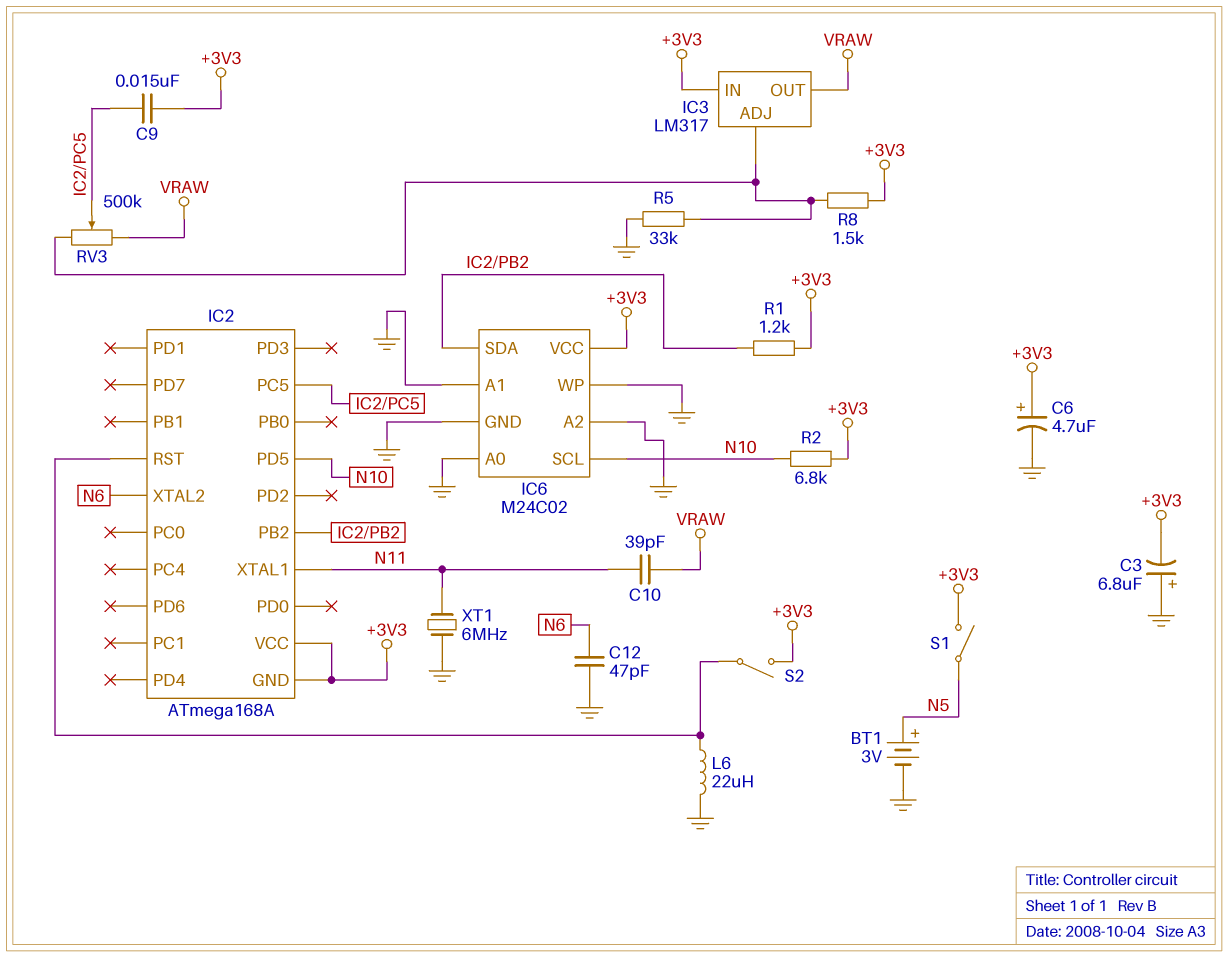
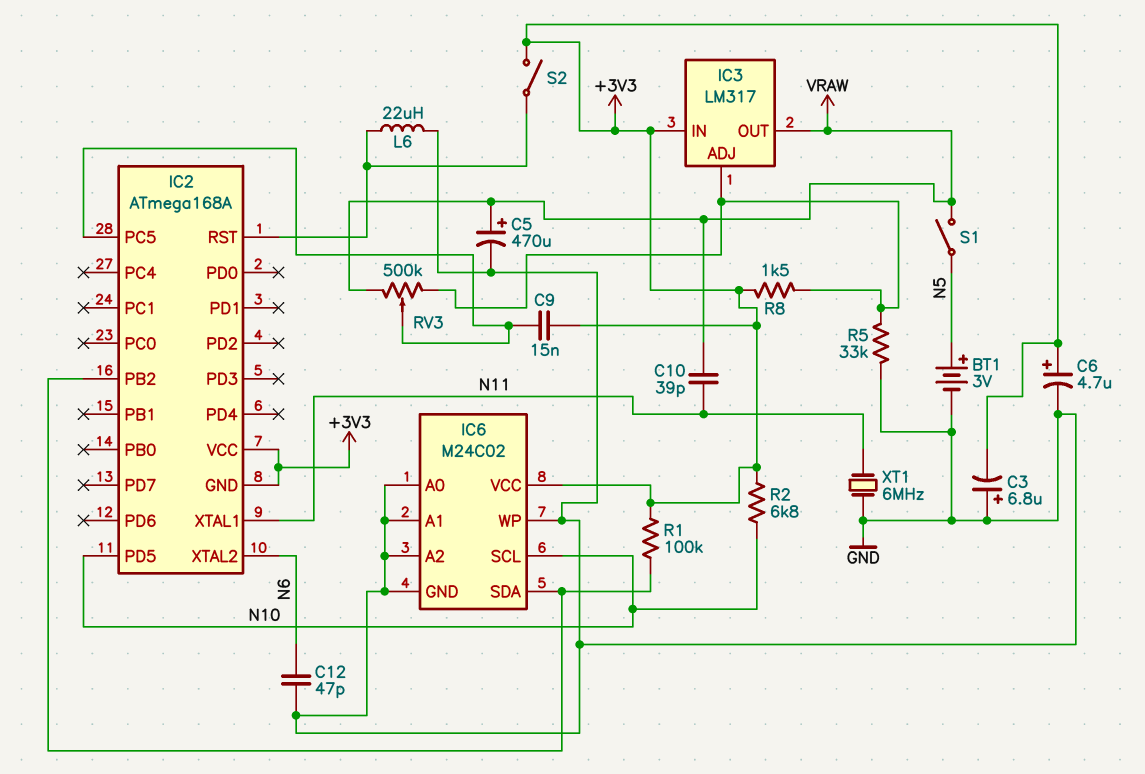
C5: none -> 470uF (plus VRAW, minus GND)
R1: 1.2k (+3V3, IC2/PB2) -> 100k (+3V3, IC2/PB2)
S1: switch (+3V3, N5) -> switch (N5, VRAW)

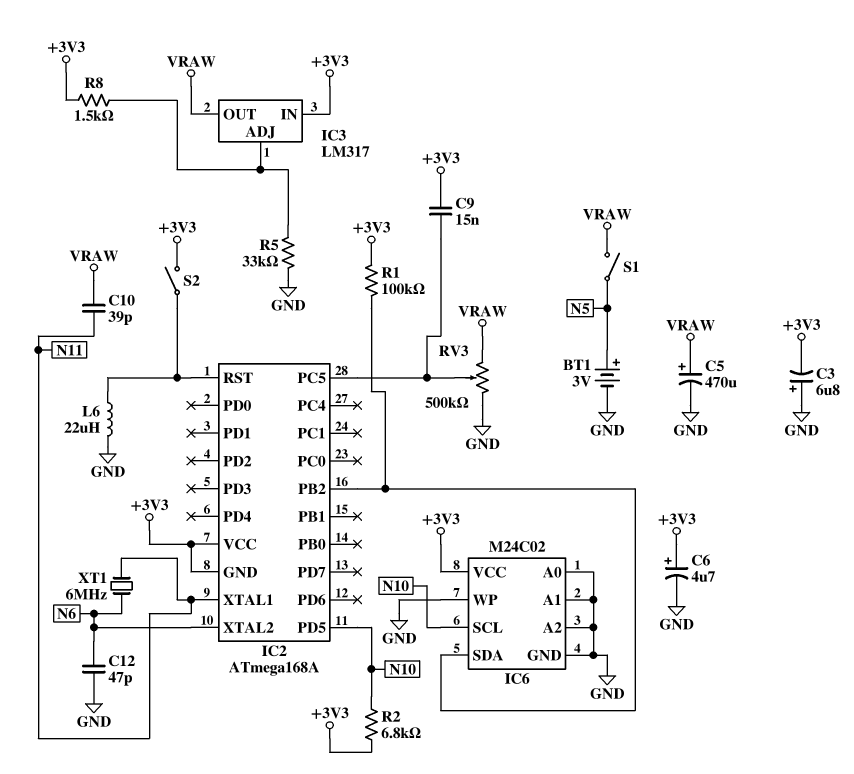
RV3: 500k (IC3/ADJ, VRAW, wiper IC2/PC5) -> 500k (GND, VRAW, wiper IC2/PC5)
XT1: 6MHz (GND, N11) -> 6MHz (N6, N11)

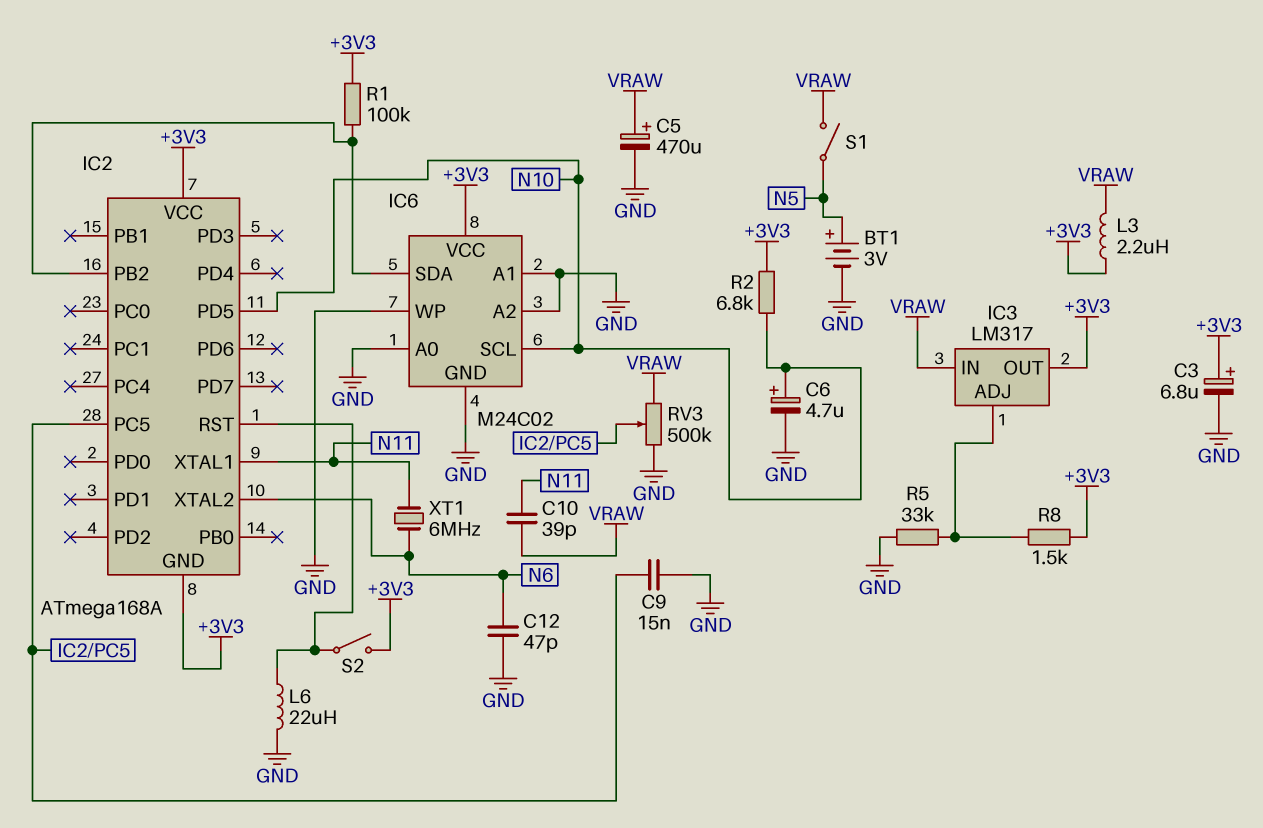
C3: 6.8uF (plus GND, minus +3V3) -> 6.8uF (plus +3V3, minus GND)
C6: 4.7uF (plus +3V3, minus GND) -> 4.7uF (plus N10, minus GND)
C9: 15nF (+3V3, IC2/PC5) -> 15nF (GND, IC2/PC5)
IC3 pin IN: +3V3 -> VRAW
IC3 pin OUT: VRAW -> +3V3
L3: none -> 2.2uH (+3V3, VRAW)

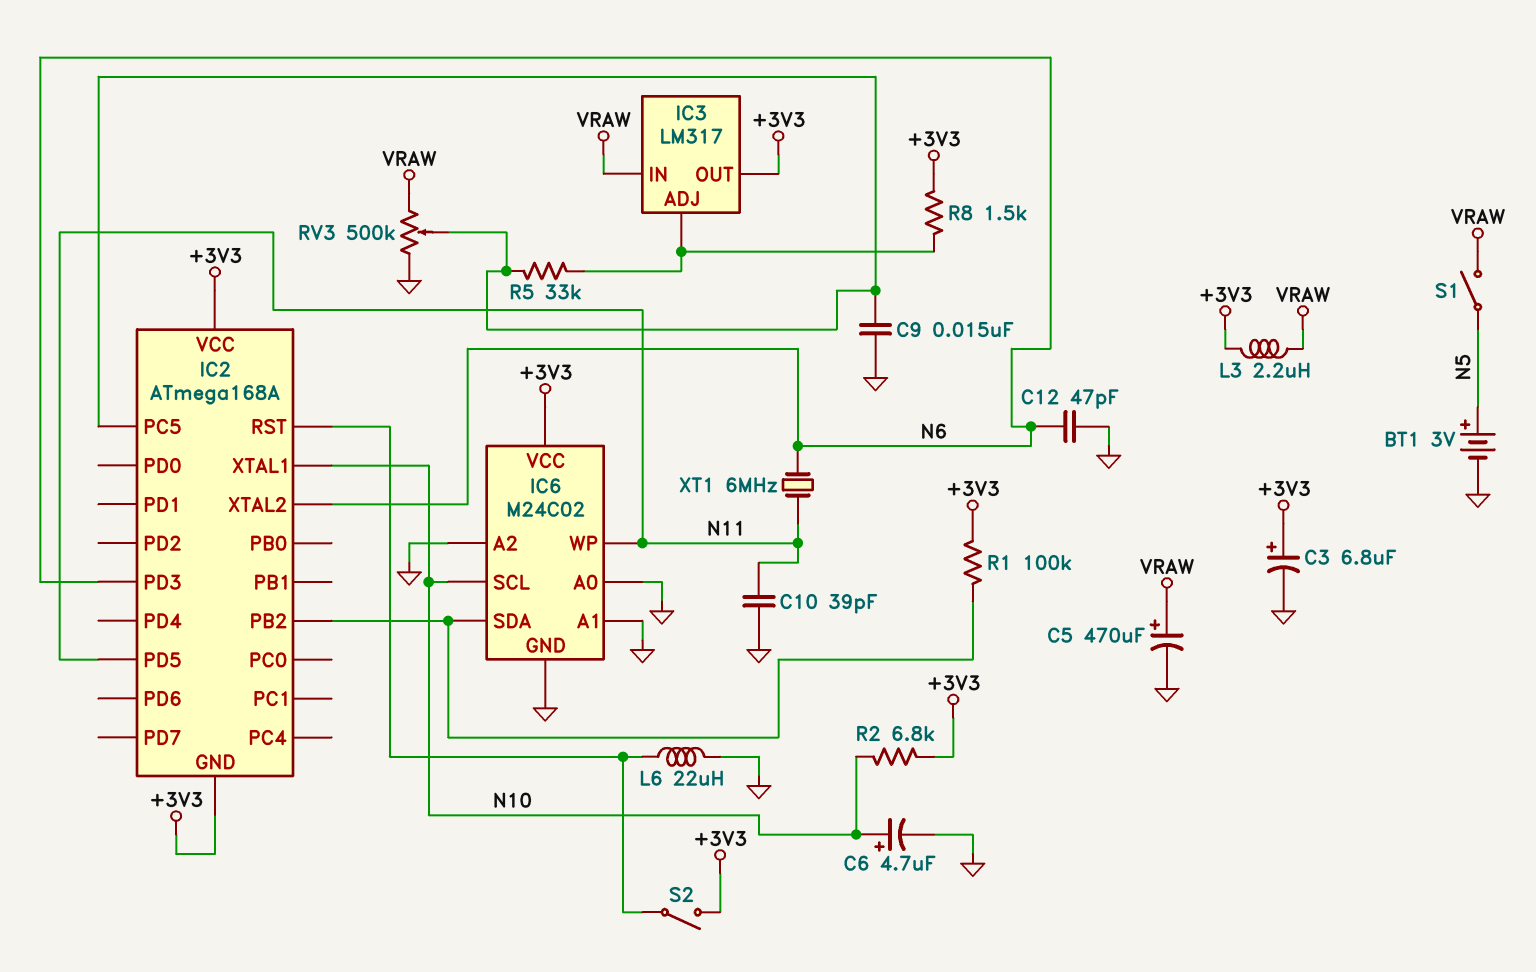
C10: 39pF (N11, VRAW) -> 39pF (GND, N11)
IC2 pin PD3: none -> N6
IC2 pin PD5: N10 -> N11
IC2 pin XTAL1: N11 -> N10
IC6 pin WP: GND -> N11
R5: 33k (GND, IC3/ADJ) -> 33k (IC2/PC5, IC3/ADJ)

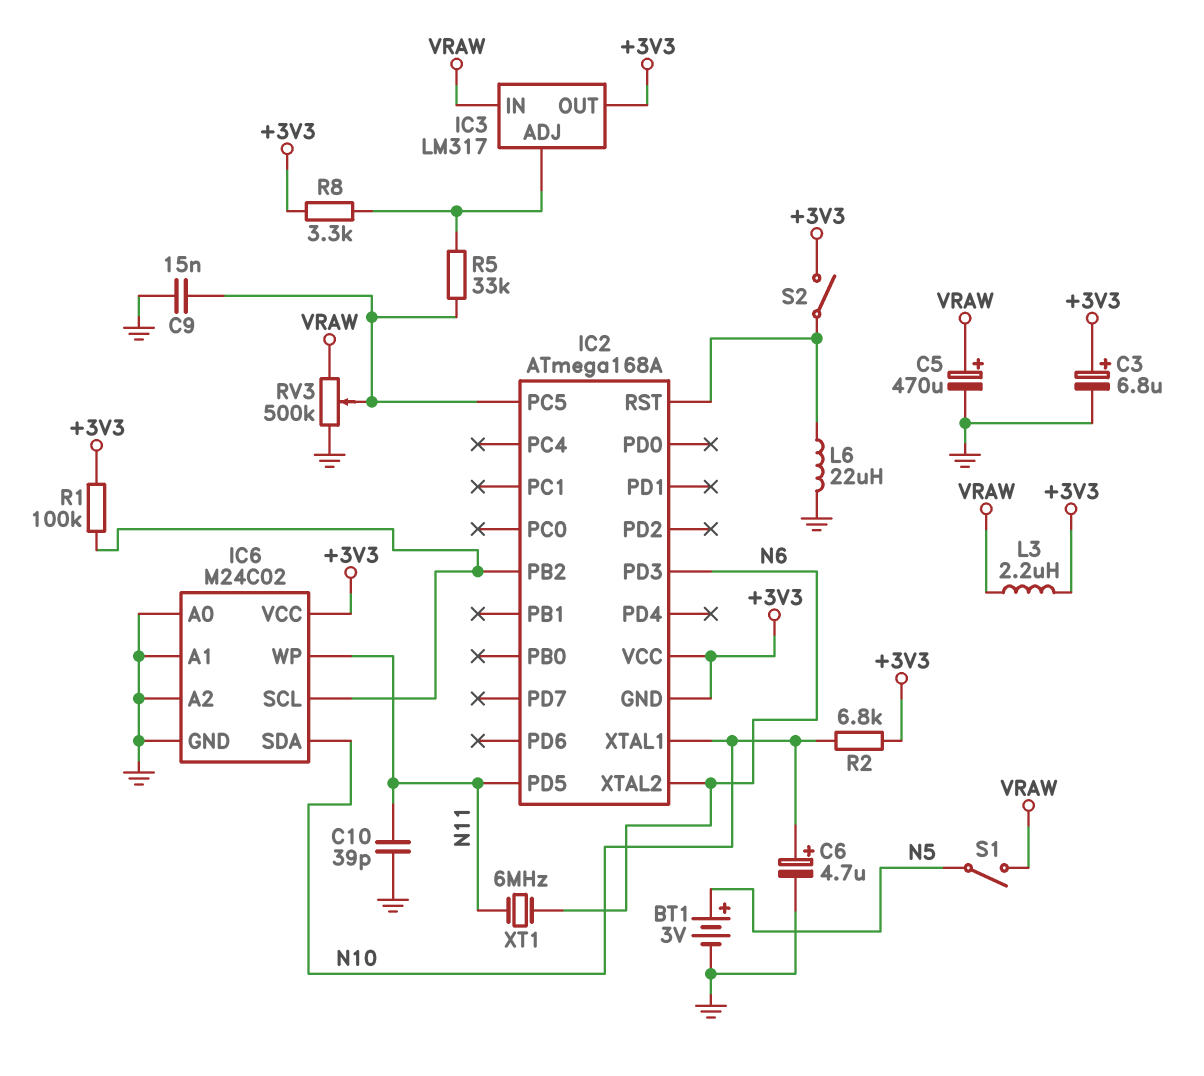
C12: 47pF (GND, N6) -> none
IC6 pin SCL: N10 -> IC2/PB2
IC6 pin SDA: IC2/PB2 -> N10
R8: 1.5k (+3V3, IC3/ADJ) -> 3.3k (+3V3, IC3/ADJ)

